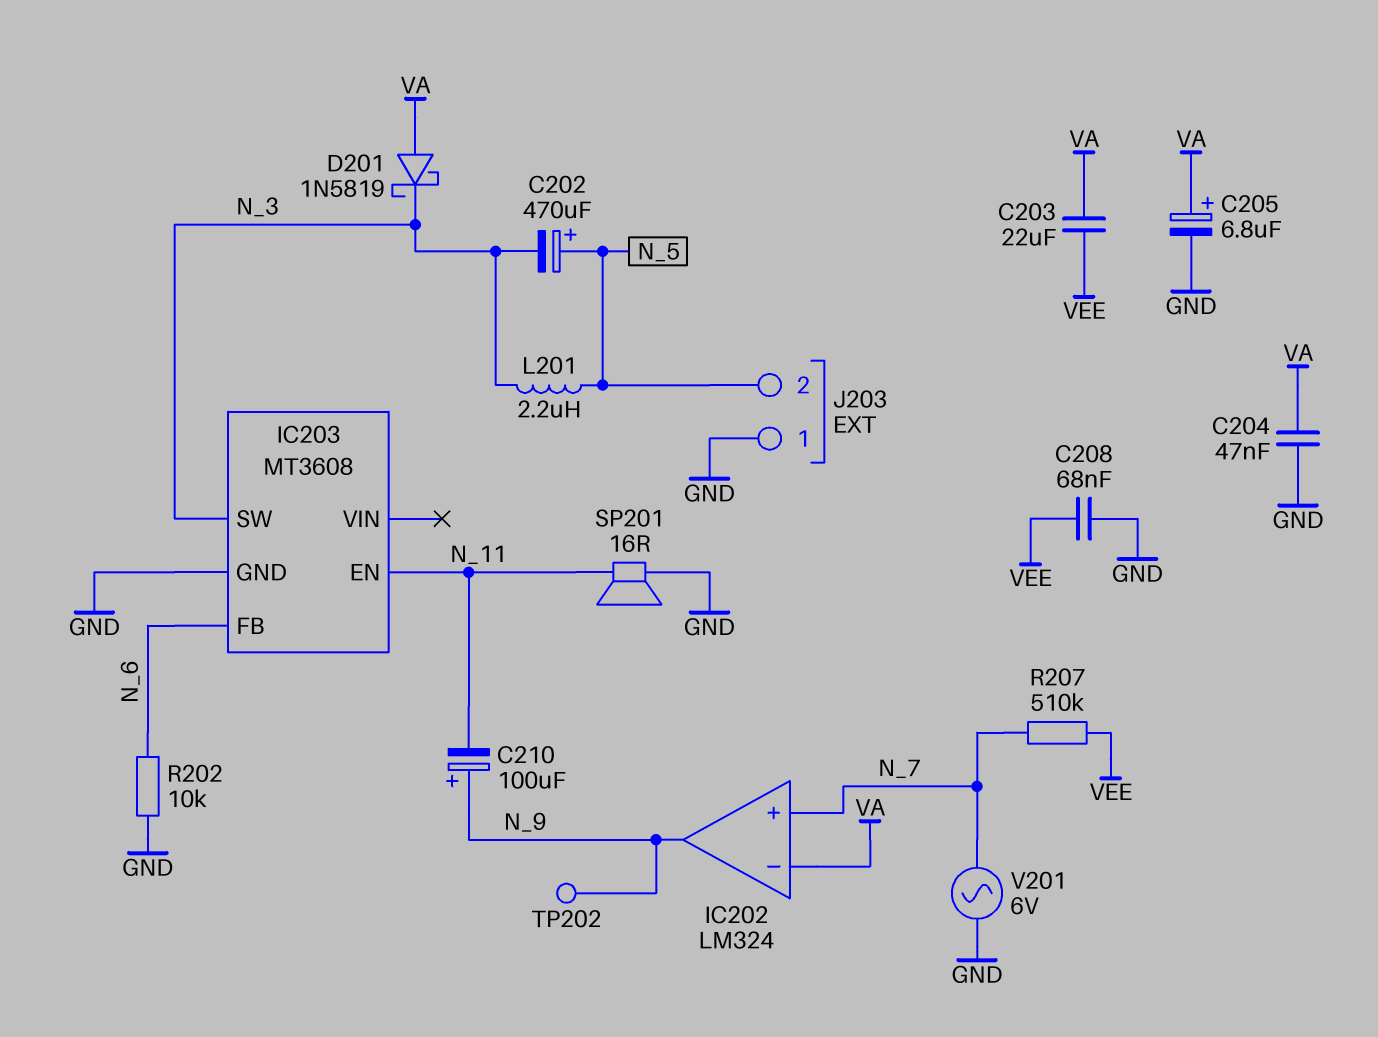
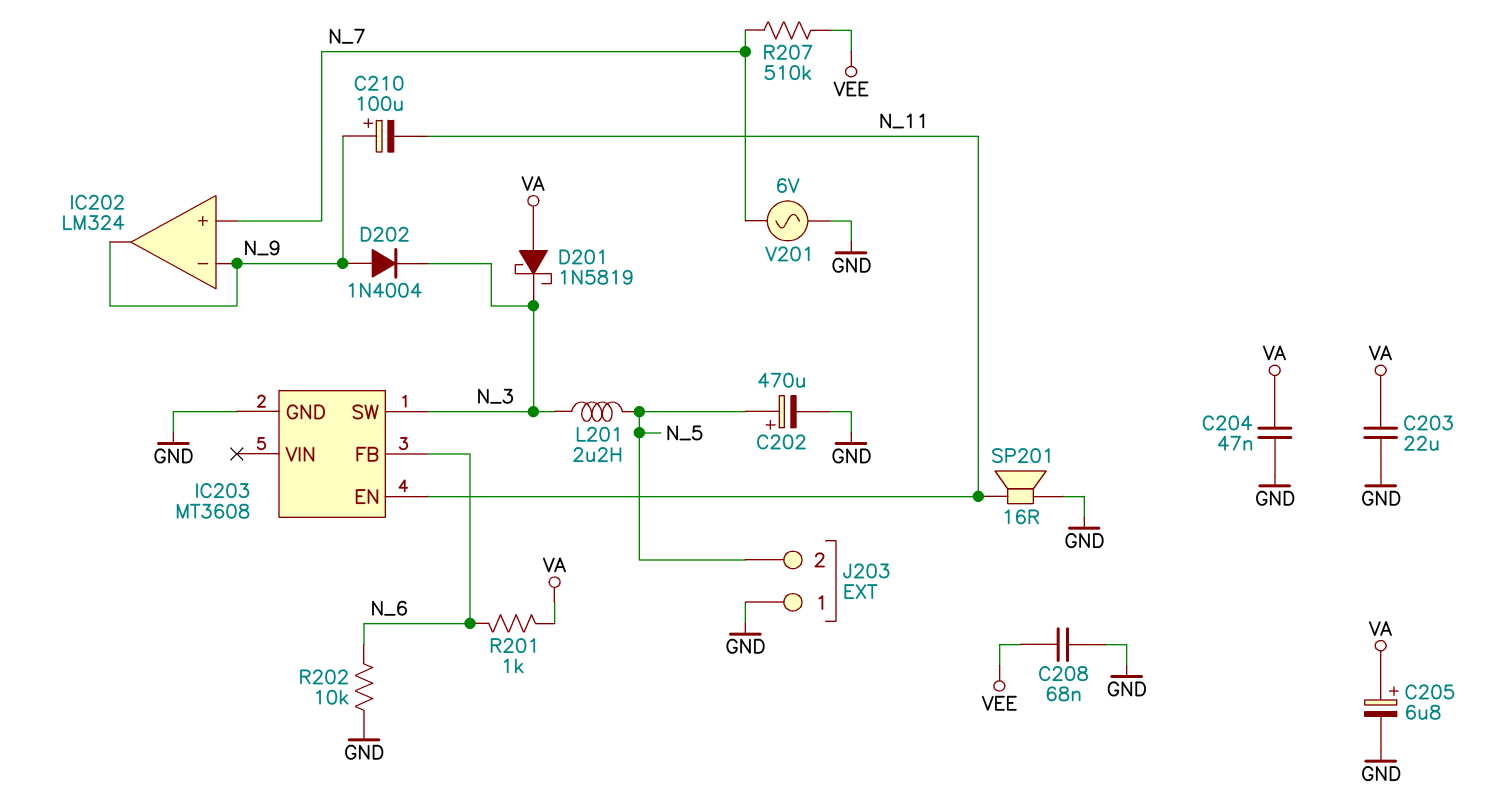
C202: 470uF (plus N_5, minus N_3) -> 470uF (plus N_5, minus GND)
C203: 22uF (VA, VEE) -> 22uF (GND, VA)
D202: none -> diode 1N4004 (A N_9, K N_3)
IC202 pin in-: VA -> N_9
R201: none -> 1k (N_6, VA)
TP202: test point (N_9) -> none

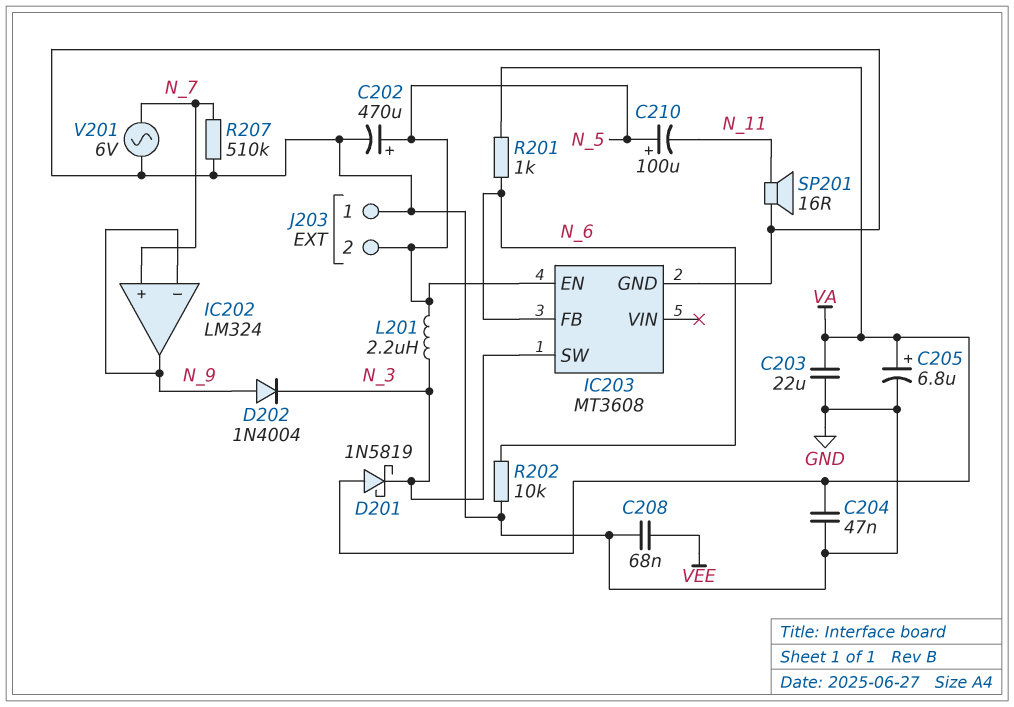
C210: 100uF (plus N_9, minus N_11) -> 100uF (plus N_5, minus N_11)
IC203 pin EN: N_11 -> N_5
R207: 510k (N_7, VEE) -> 510k (GND, N_7)

